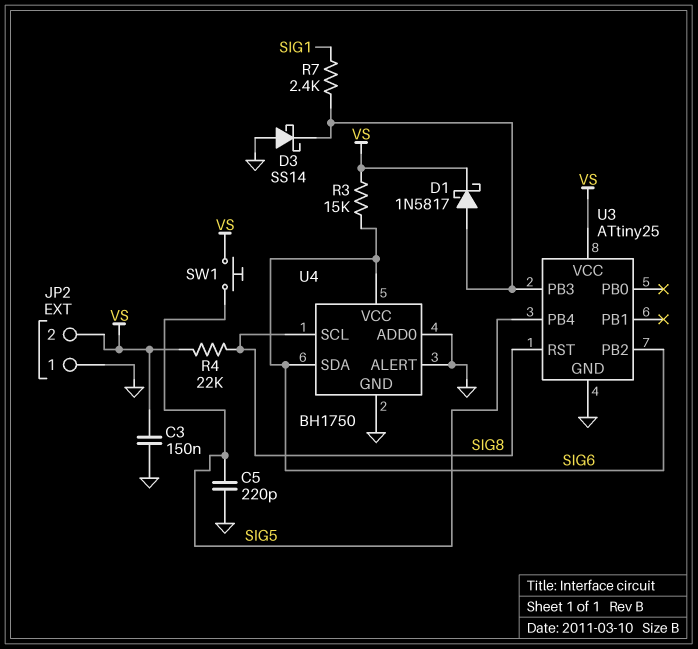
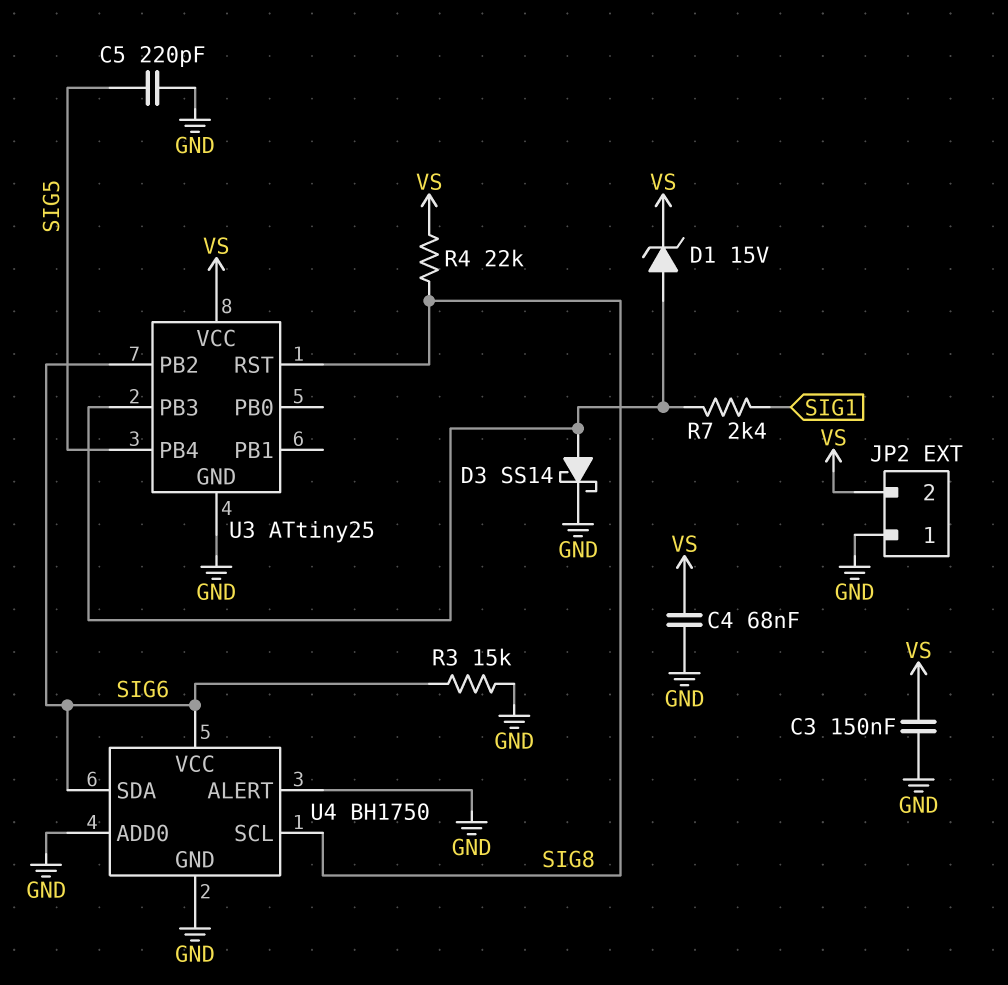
C4: none -> 68nF (GND, VS)
D1: schottky 1N5817 (A U3/PB3, K VS) -> zener 15V (A U3/PB3, K VS)
D3: schottky SS14 (A GND, K U3/PB3) -> schottky SS14 (A U3/PB3, K GND)
R3: 15k (SIG6, VS) -> 15k (GND, SIG6)
SW1: button (SIG5, VS) -> none

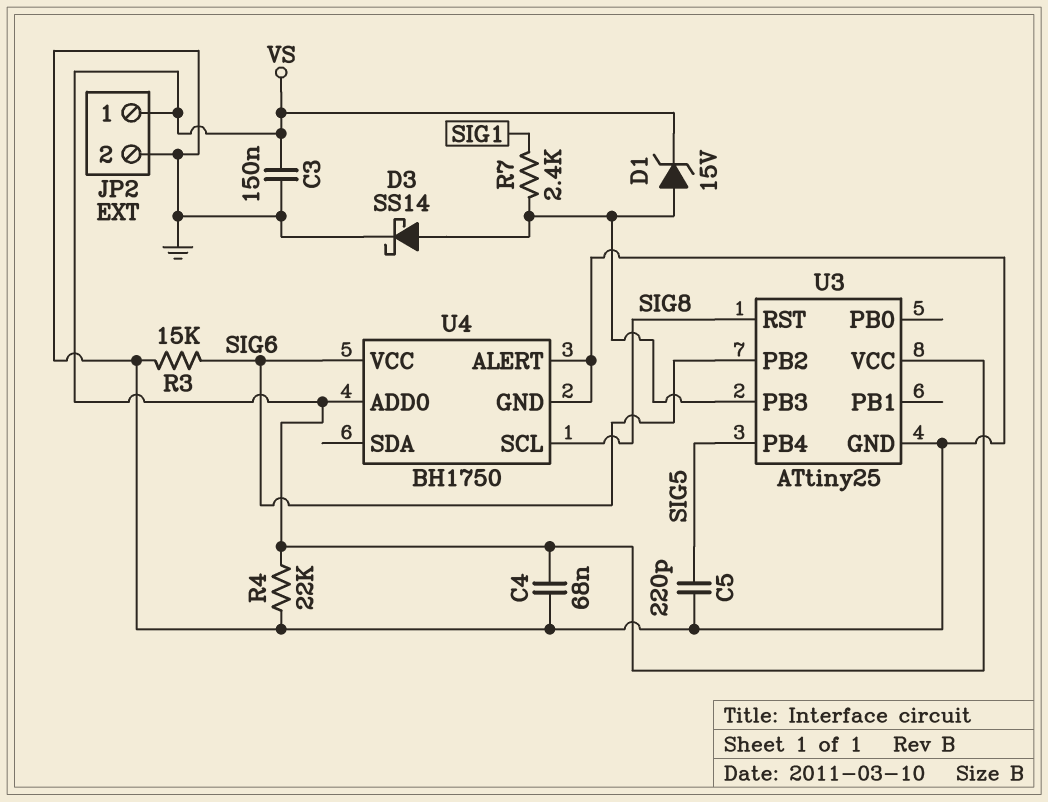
JP2 pin 1: GND -> VS
JP2 pin 2: VS -> GND
R4: 22k (SIG8, VS) -> 22k (GND, VS)
U4 pin ADD0: GND -> VS
U4 pin SDA: SIG6 -> none

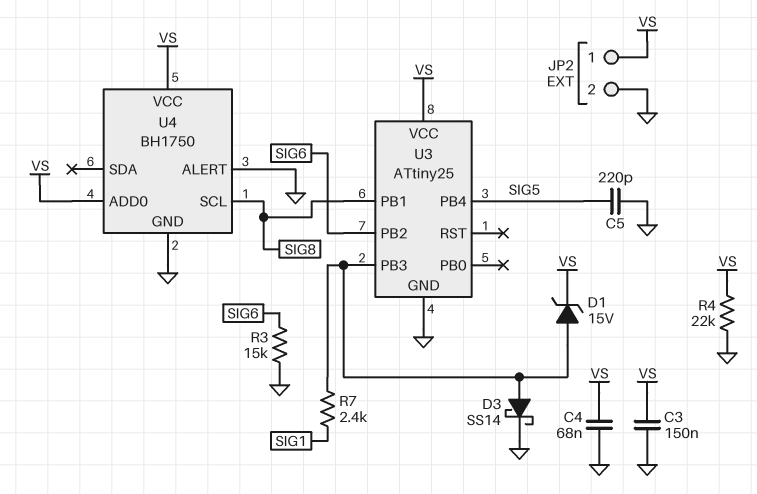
U3 pin PB1: none -> SIG8
U3 pin RST: SIG8 -> none
U4 pin VCC: SIG6 -> VS

